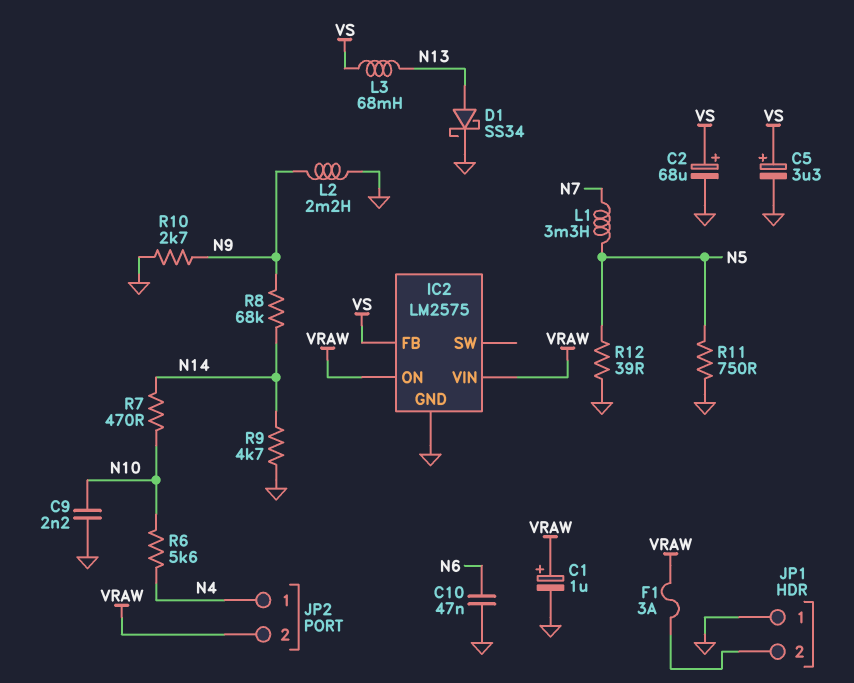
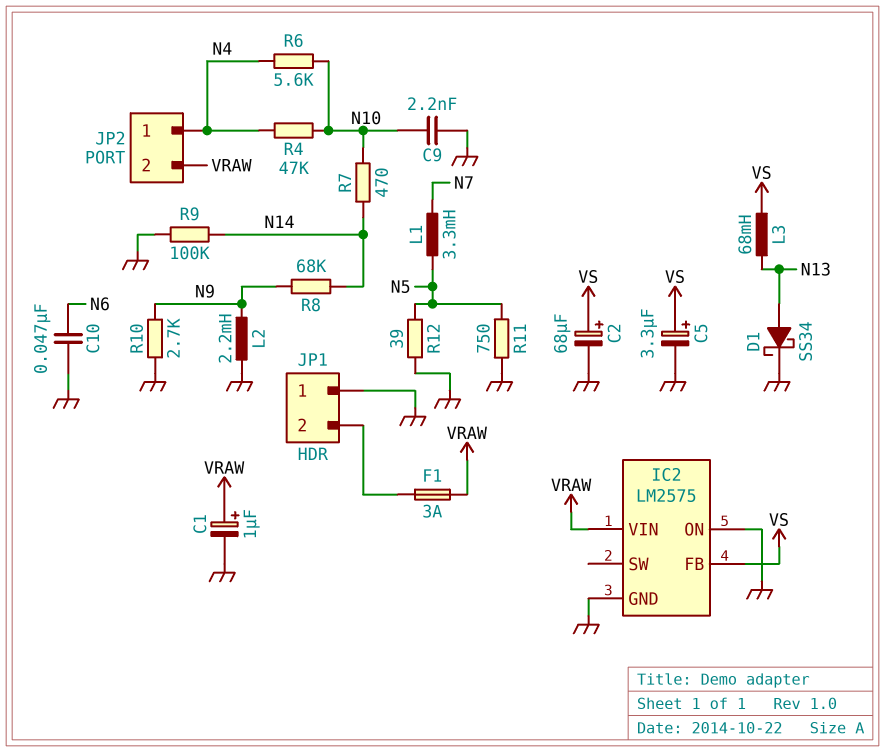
IC2 pin ON: VRAW -> GND
R4: none -> 47k (N4, N10)
R9: 4.7k (GND, N14) -> 100k (GND, N14)

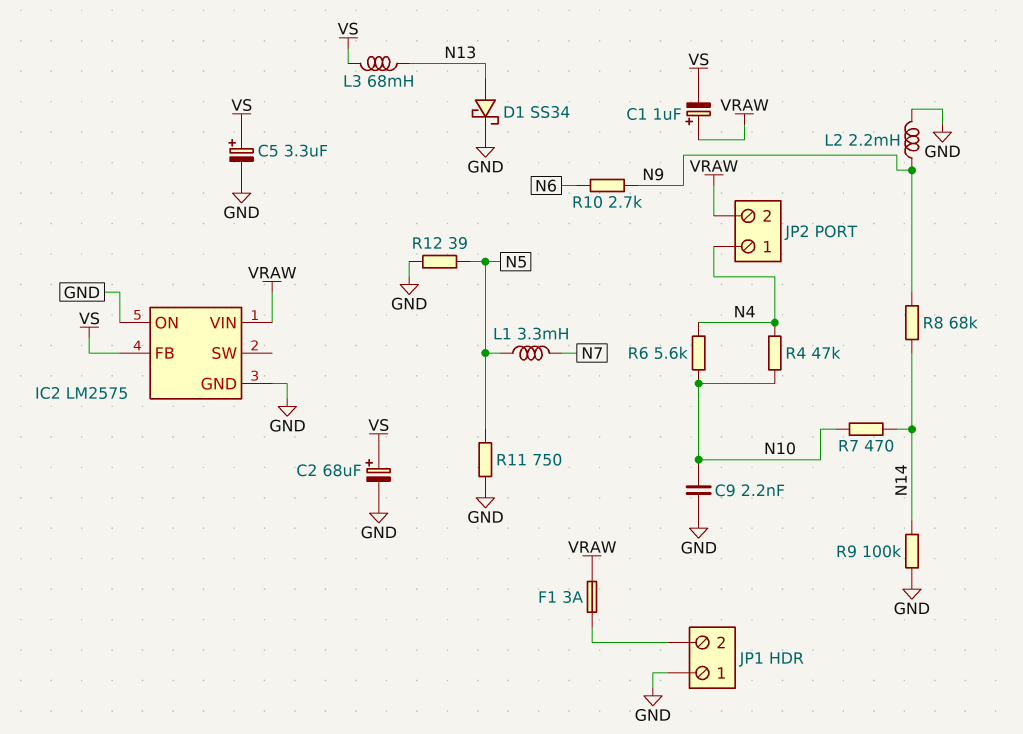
C1: 1uF (plus VRAW, minus GND) -> 1uF (plus VRAW, minus VS)
C10: 47nF (GND, N6) -> none
R10: 2.7k (GND, N9) -> 2.7k (N6, N9)

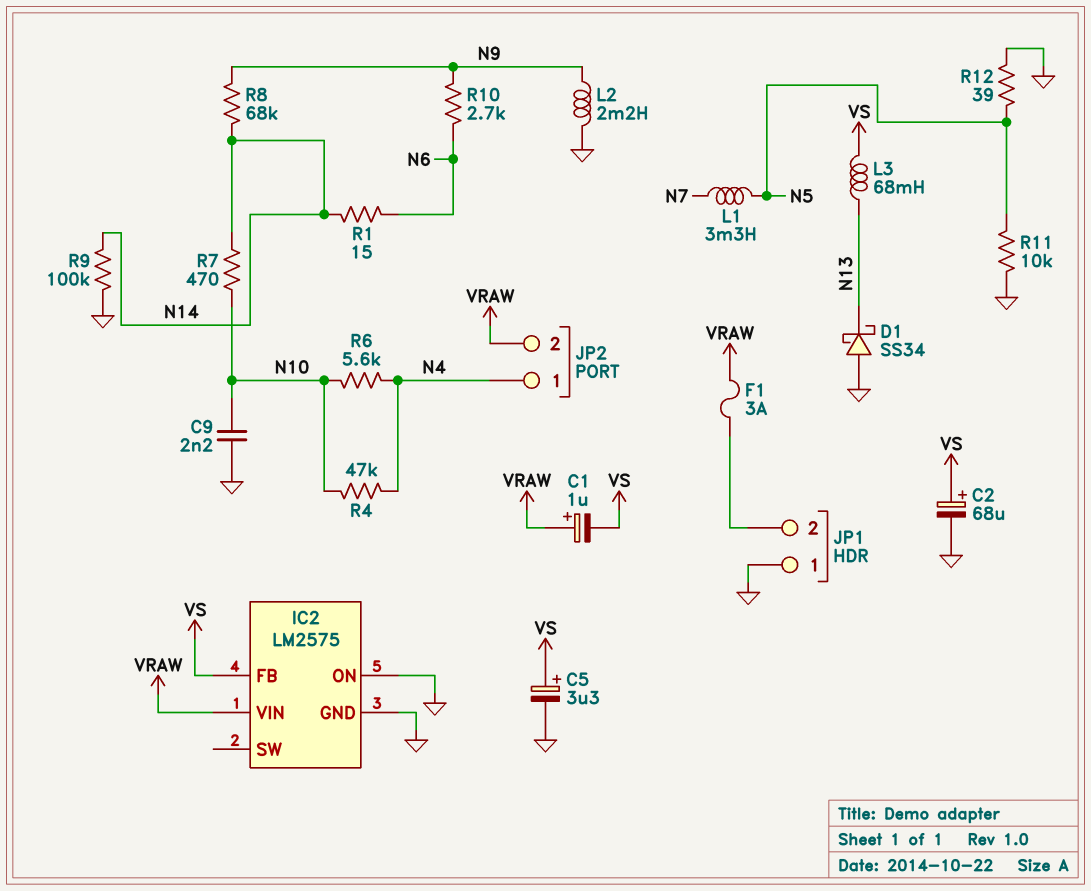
D1: schottky SS34 (A N13, K GND) -> schottky SS34 (A GND, K N13)
R1: none -> 15 (N6, N14)
R11: 750 (GND, N5) -> 10k (GND, N5)

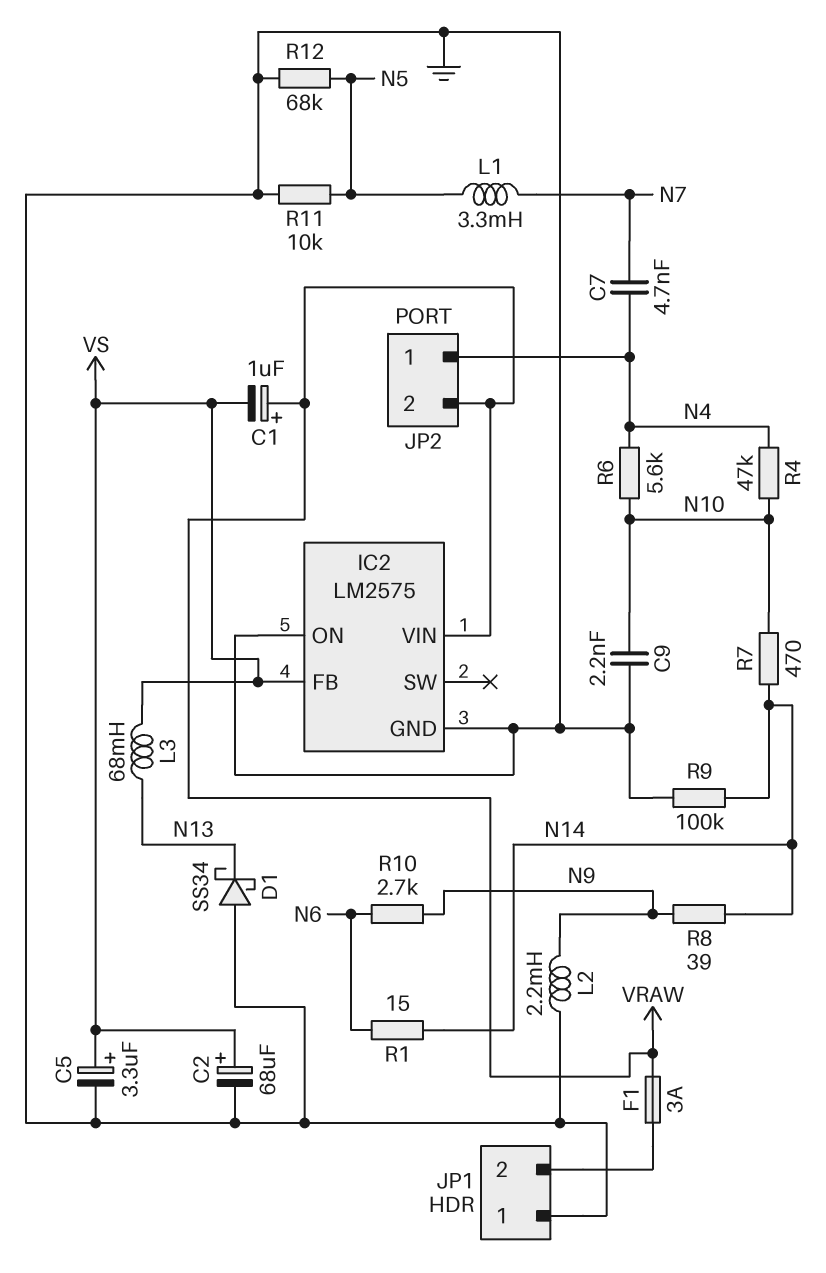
C7: none -> 4.7nF (N4, N7)
R8: 68k (N9, N14) -> 39 (N9, N14)
R12: 39 (GND, N5) -> 68k (GND, N5)

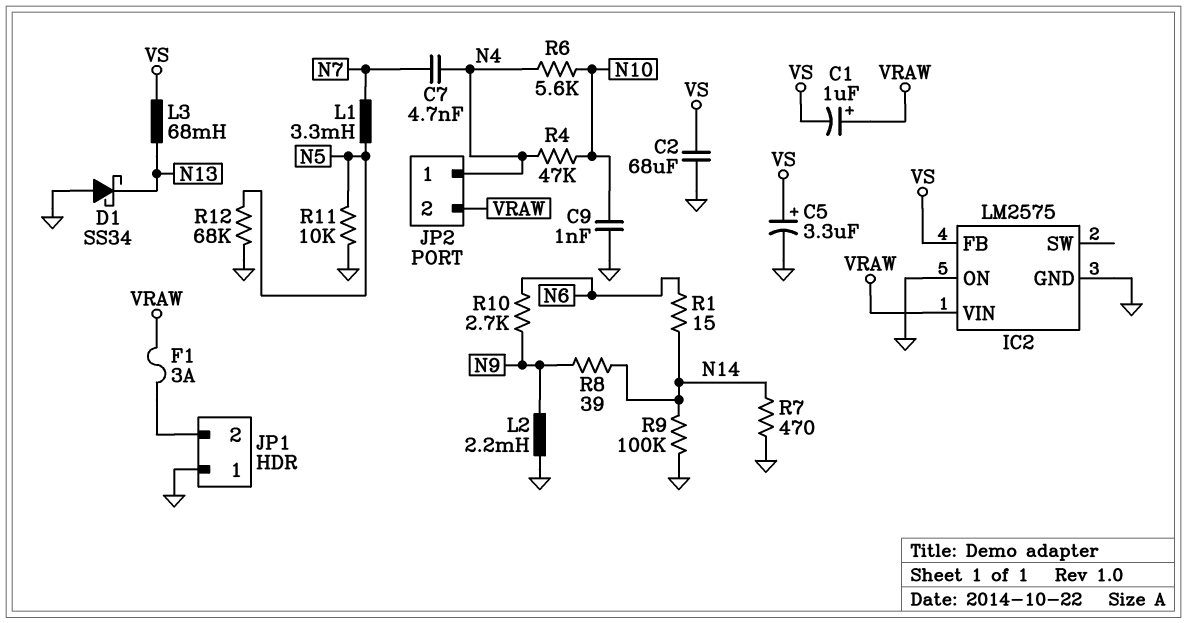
C2: 68uF (plus VS, minus GND) -> 68uF (GND, VS)
C9: 2.2nF (GND, N10) -> 1nF (GND, N10)
R7: 470 (N10, N14) -> 470 (GND, N14)

